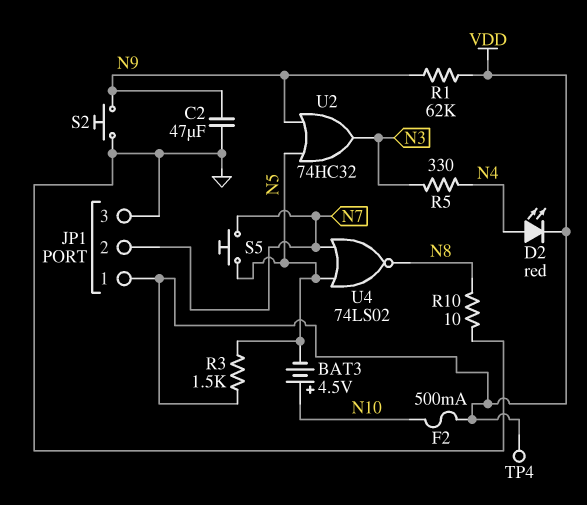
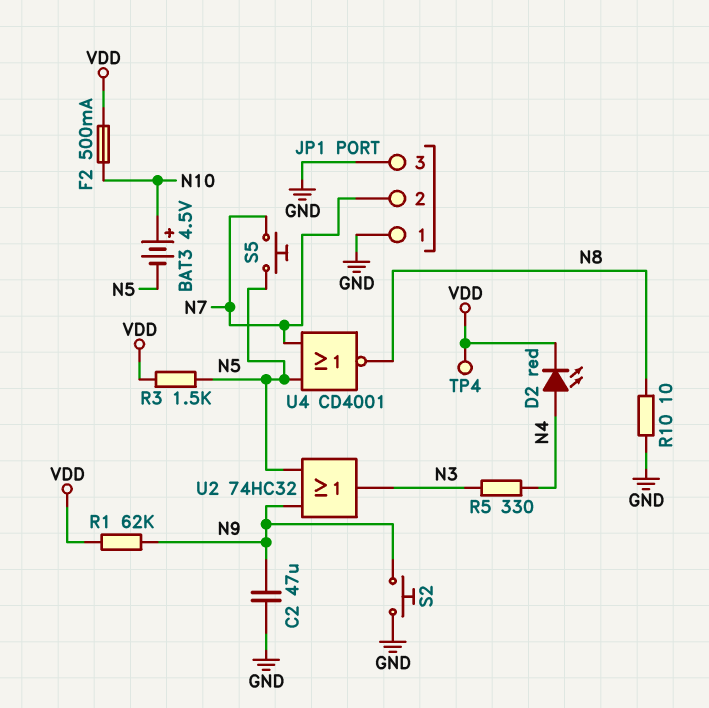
JP1 pin 1: VDD -> GND
U4: NOR 74LS02 (in N5, in N7, out N8) -> NOR CD4001 (in N5, in N7, out N8)

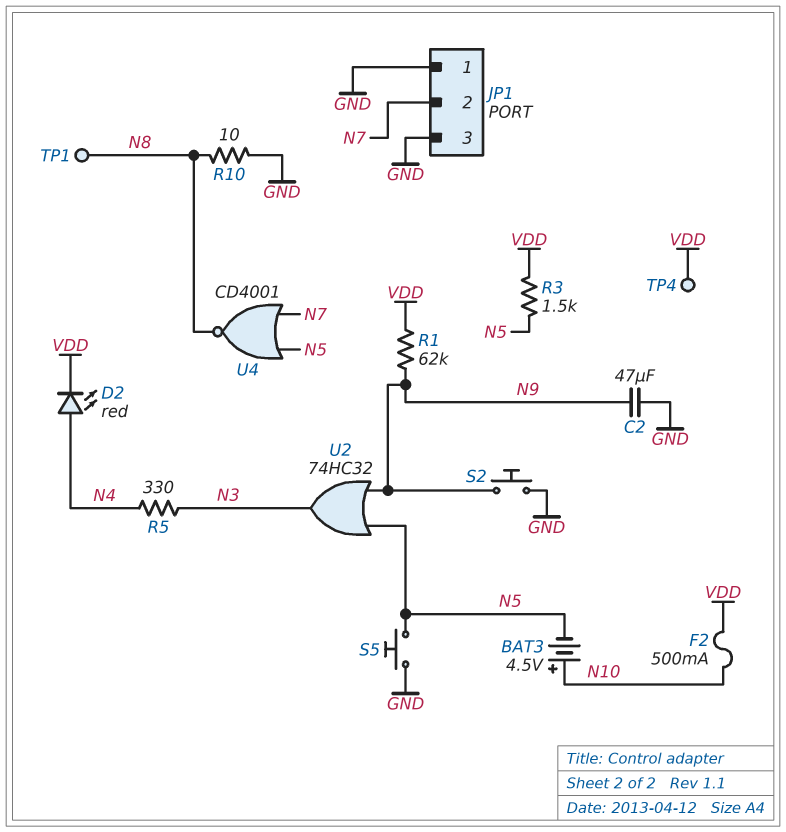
S5: button (N5, N7) -> button (GND, N5)
TP1: none -> test point (N8)

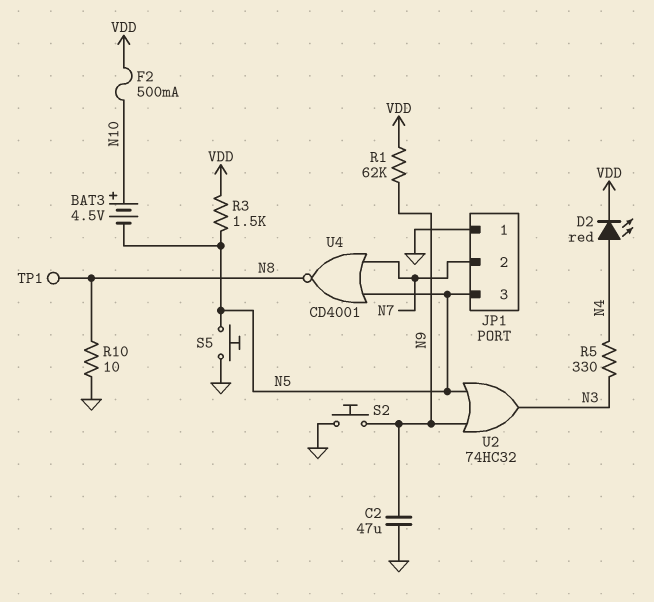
JP1 pin 3: GND -> N5
TP4: test point (VDD) -> none

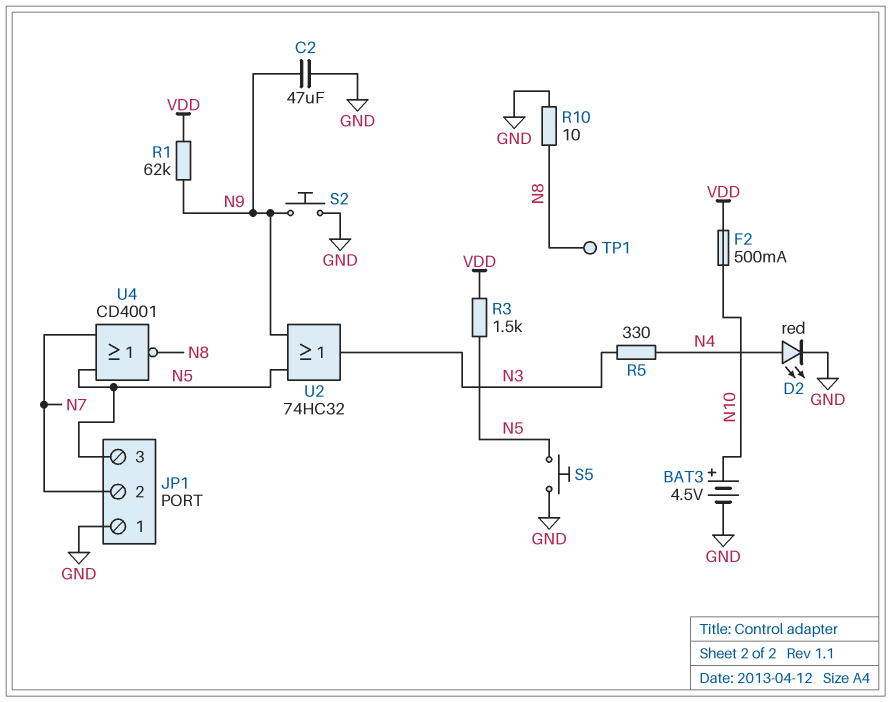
BAT3: 4.5V (plus N10, minus N5) -> 4.5V (plus N10, minus GND)
D2: LED red (A N4, K VDD) -> LED red (A N4, K GND)

